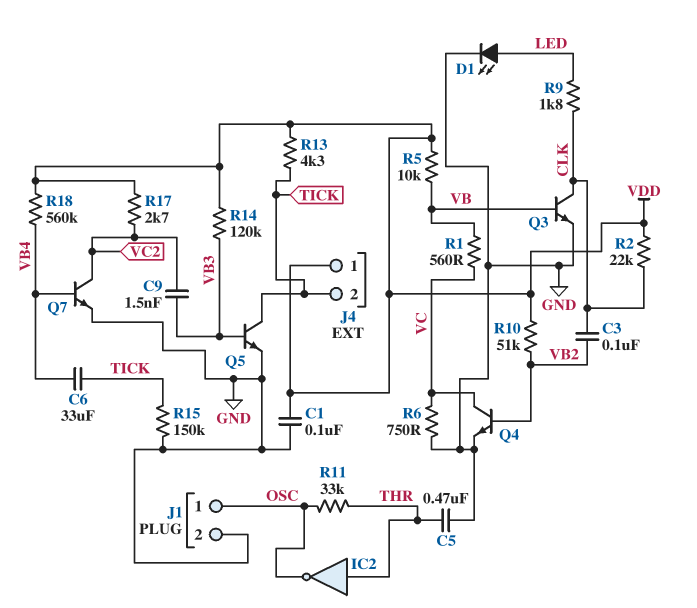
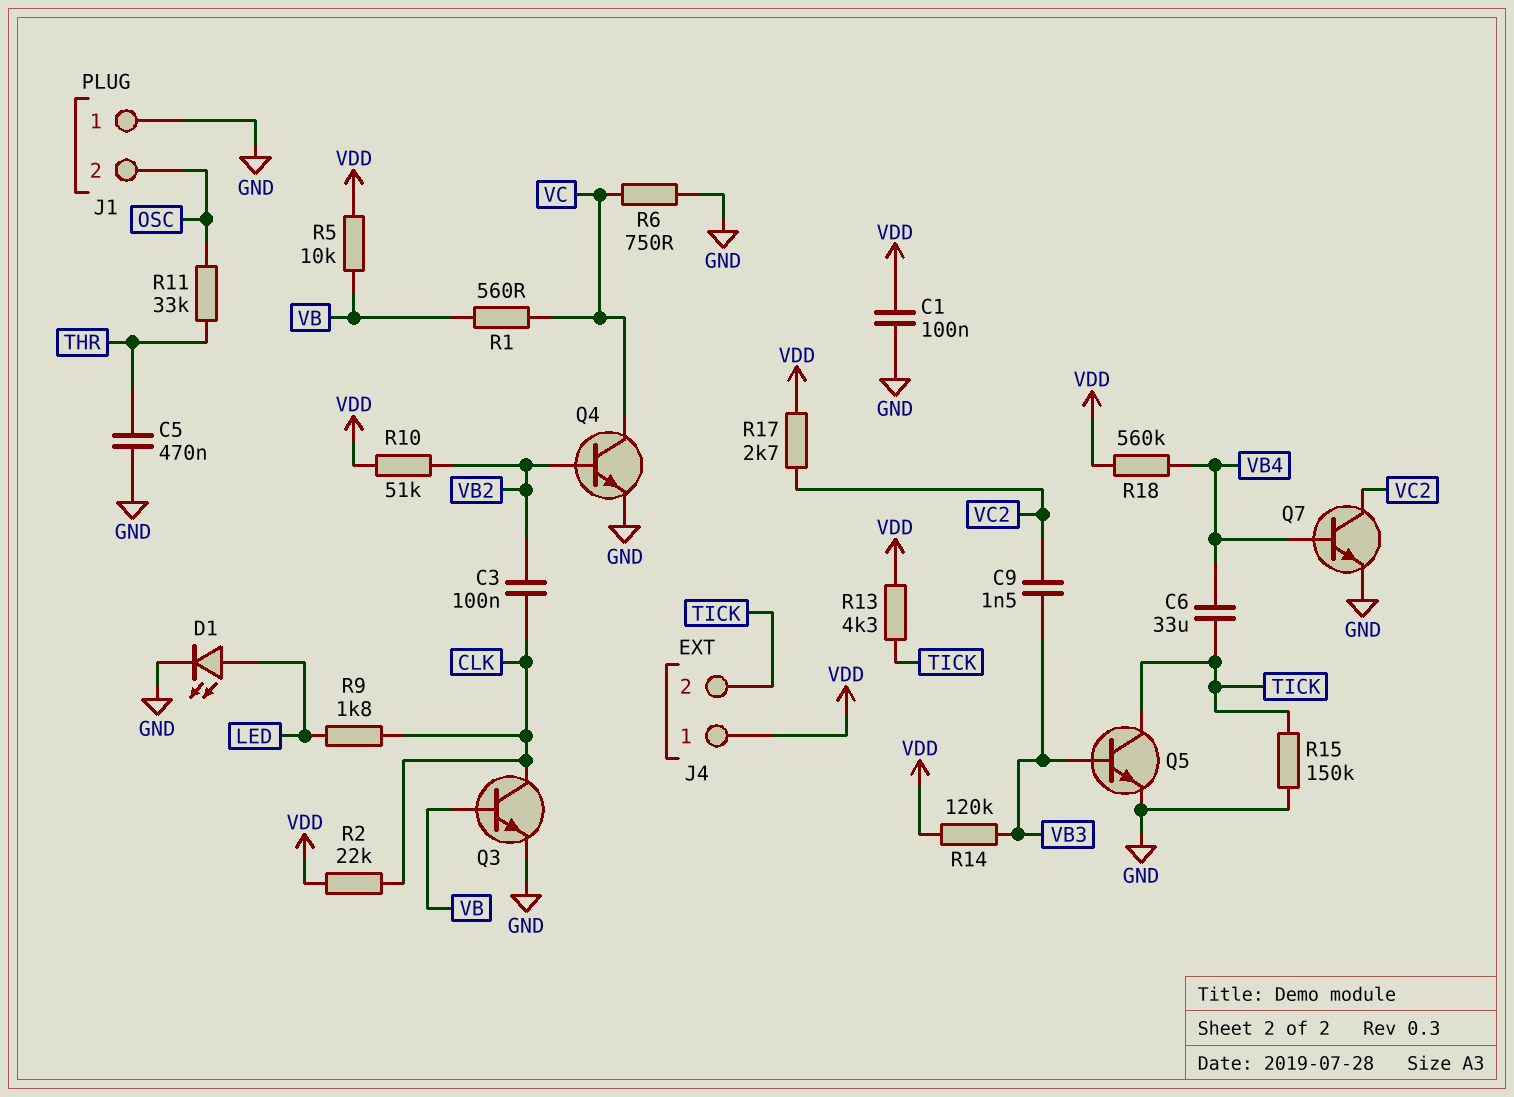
IC2: NOT (in THR, out OSC) -> none
J1 pin 1: OSC -> GND
J1 pin 2: GND -> OSC

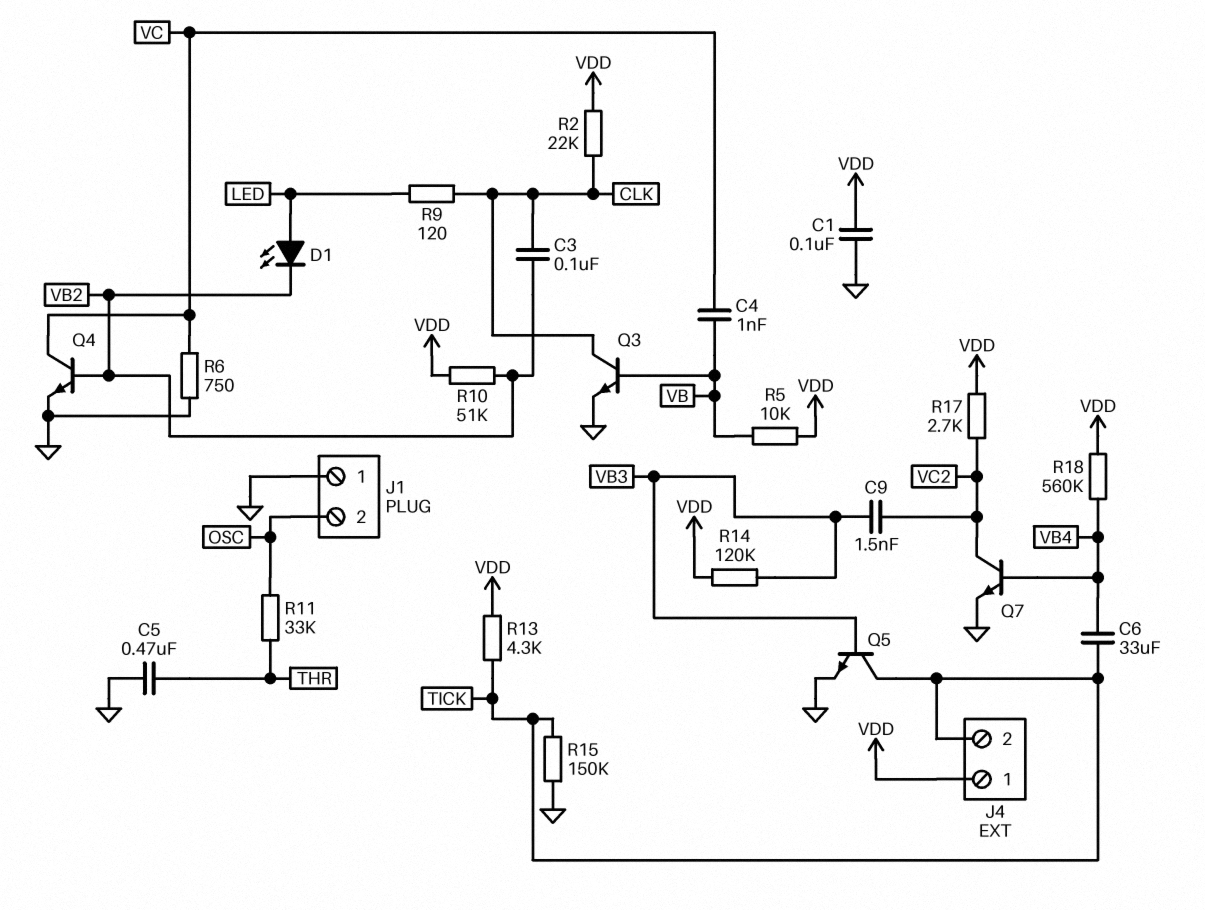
C4: none -> 1nF (VB, VC)
D1: LED (A LED, K GND) -> LED (A LED, K VB2)
R1: 560 (VB, VC) -> none
R9: 1.8k (CLK, LED) -> 120 (CLK, LED)

